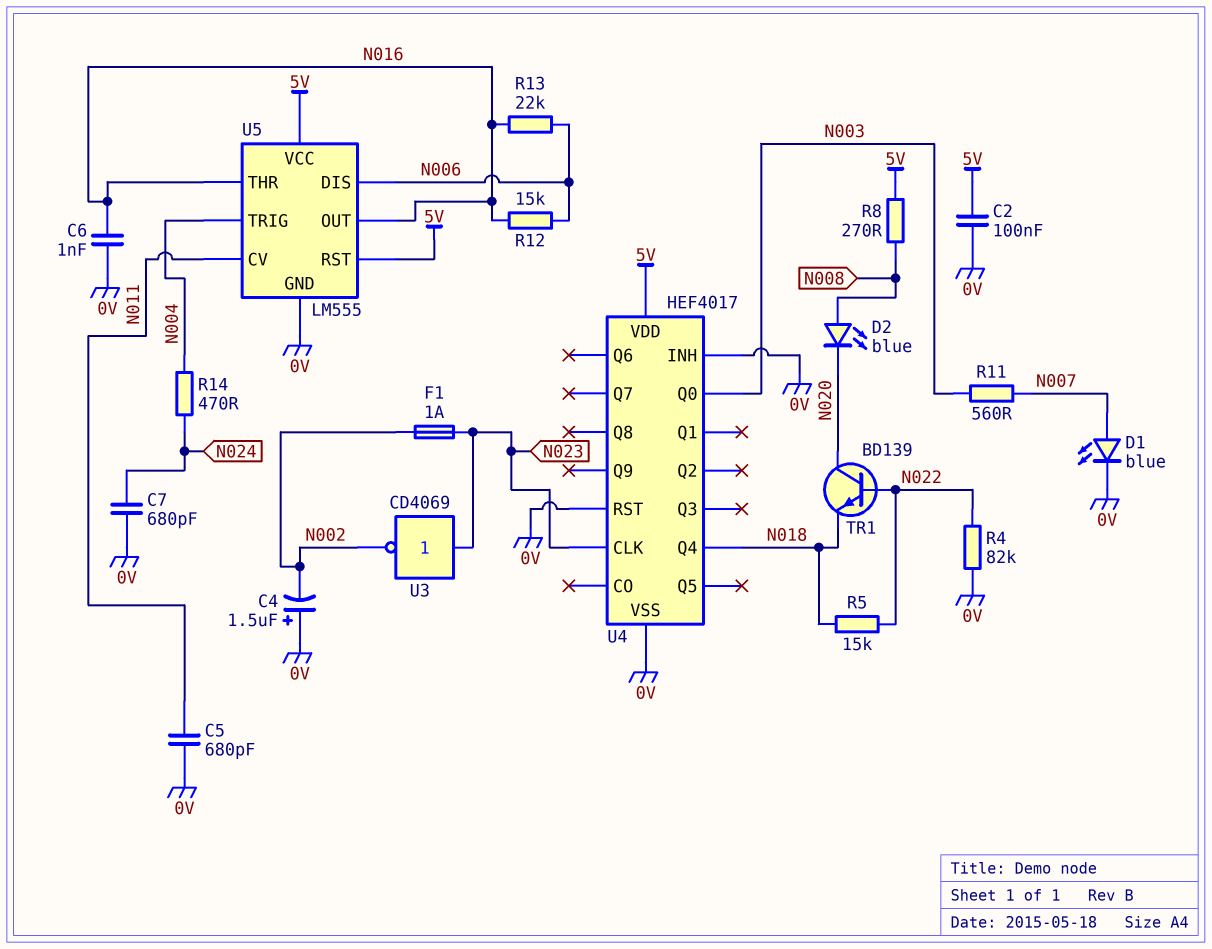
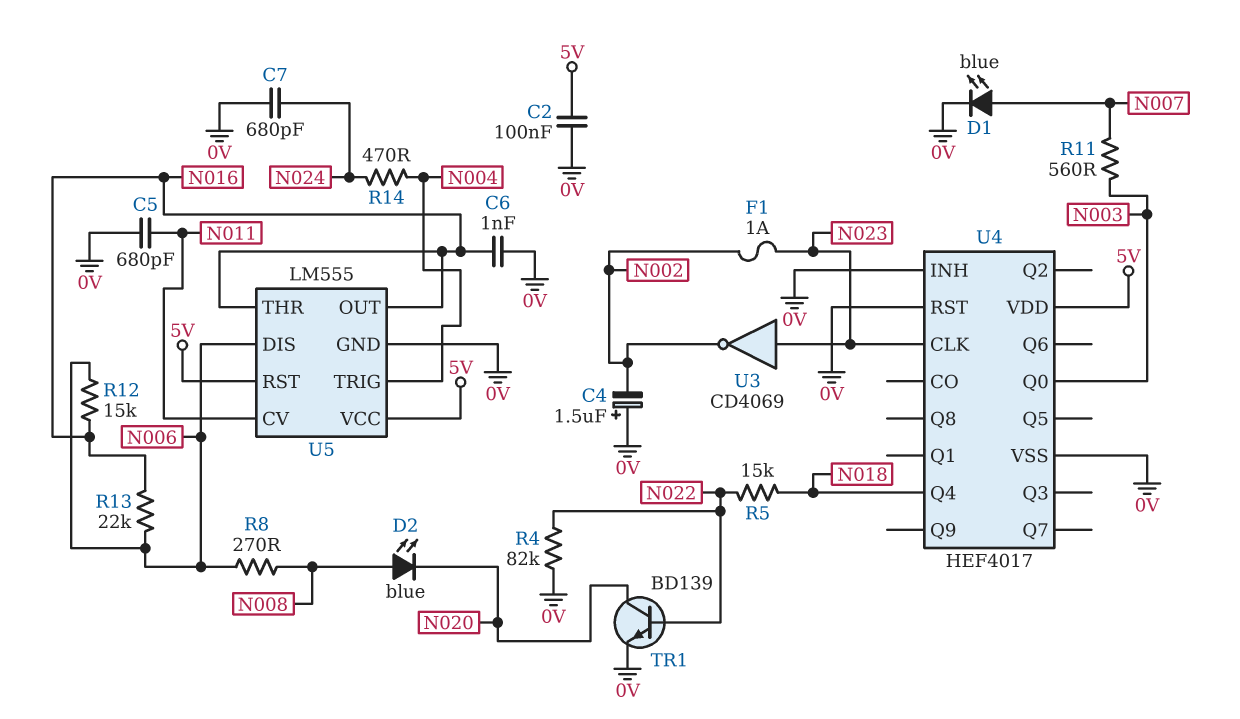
R8: 270 (5V, N008) -> 270 (N006, N008)
TR1: NPN BD139 (B N022, C N020, E N018) -> NPN BD139 (B N022, C N020, E 0V)

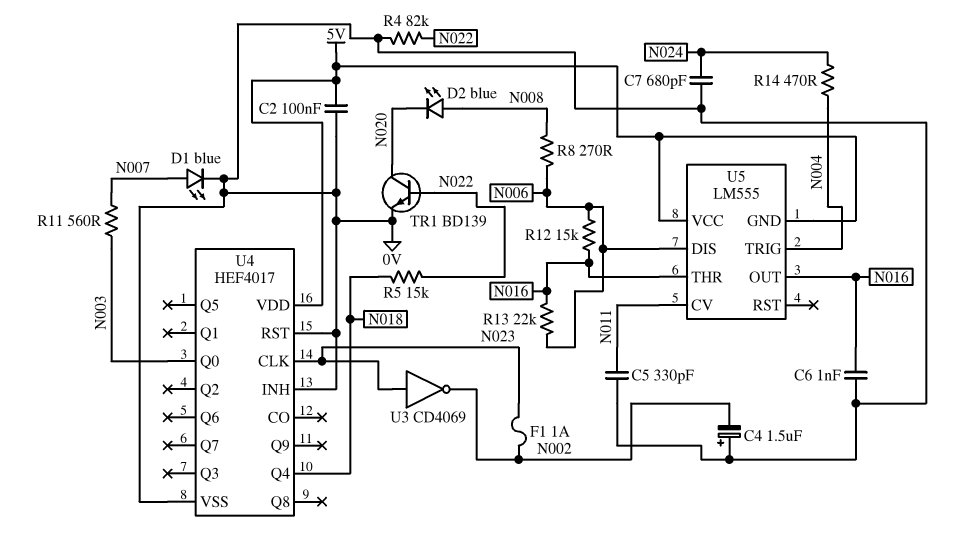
C5: 680pF (0V, N011) -> 330pF (0V, N011)
U5 pin GND: 0V -> 5V
U5 pin RST: 5V -> none

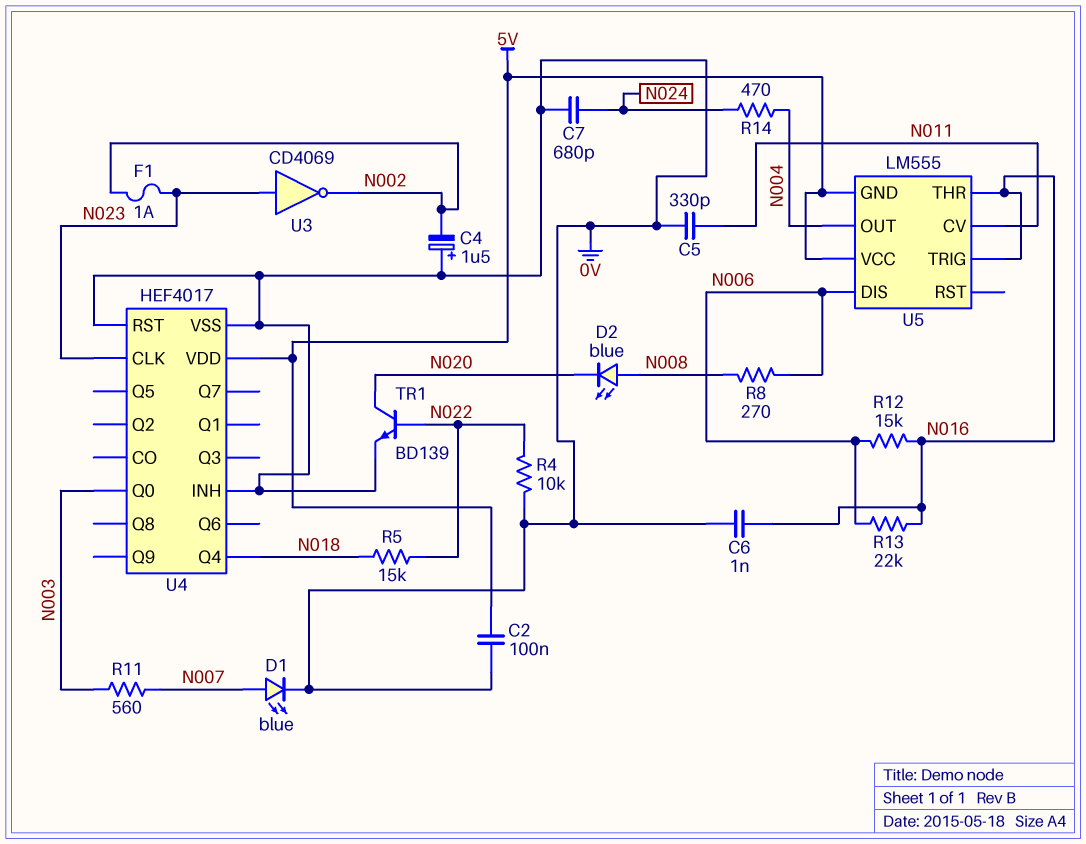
R4: 82k (0V, N022) -> 10k (0V, N022)
U5 pin OUT: N016 -> N004
U5 pin TRIG: N004 -> N016

